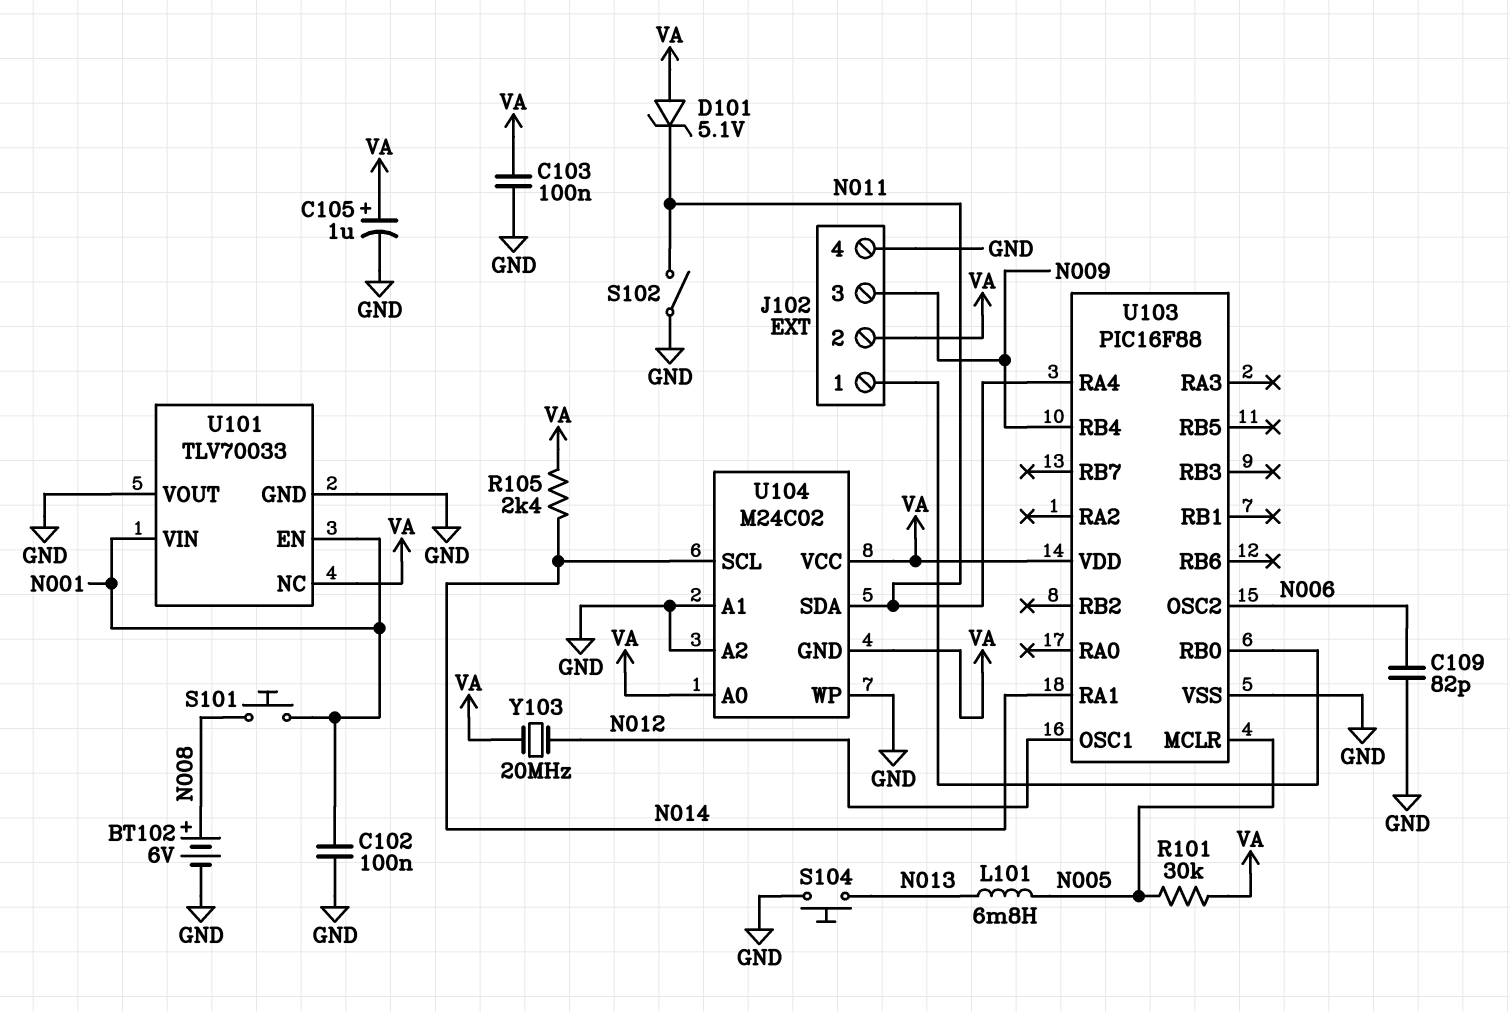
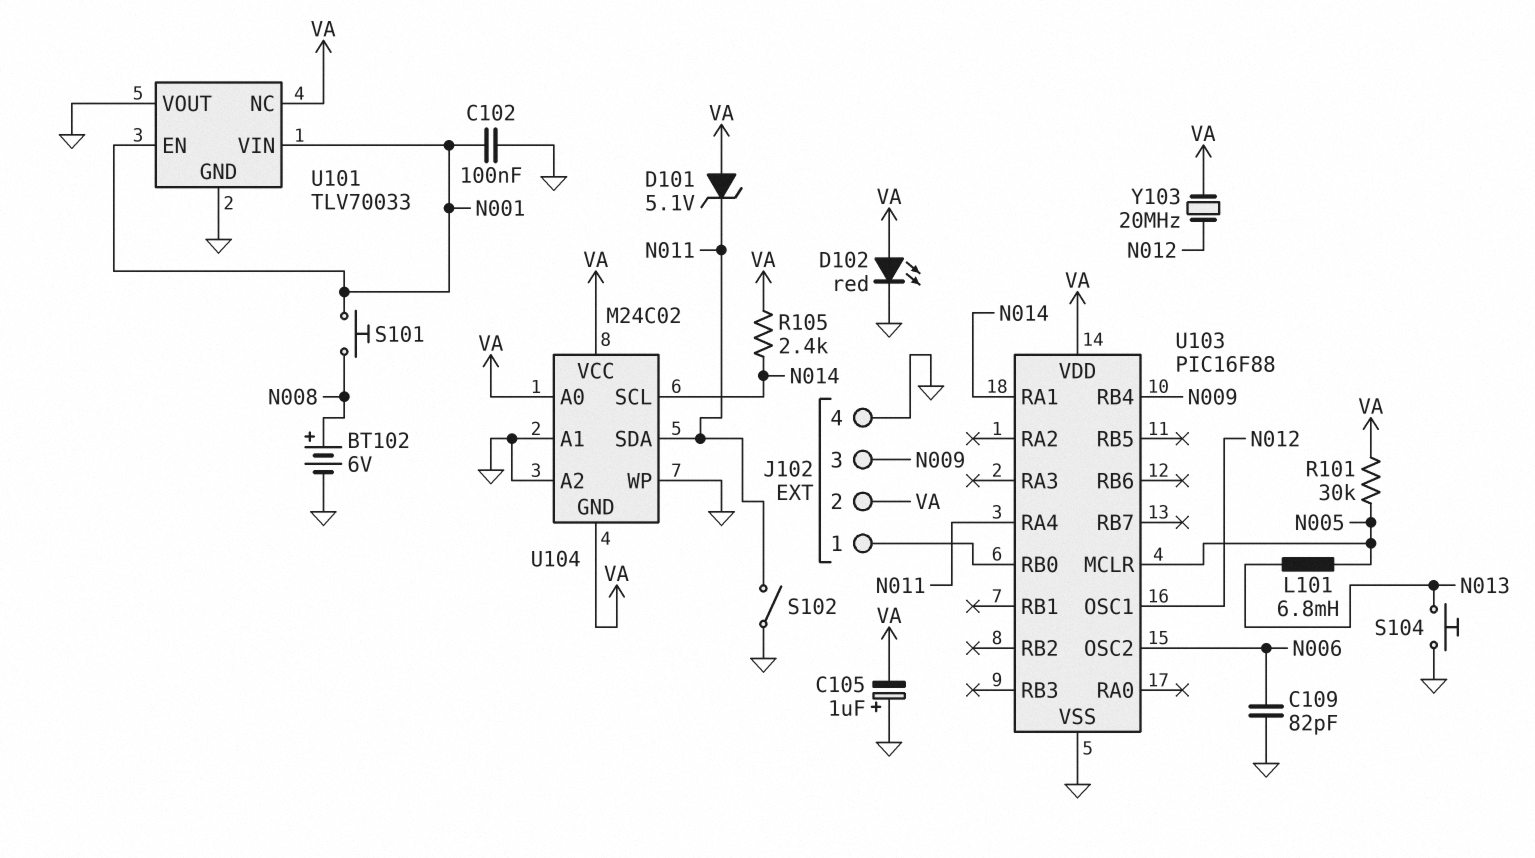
C103: 100nF (GND, VA) -> none
C105: 1uF (plus VA, minus GND) -> 1uF (plus GND, minus VA)
D102: none -> LED red (A VA, K GND)

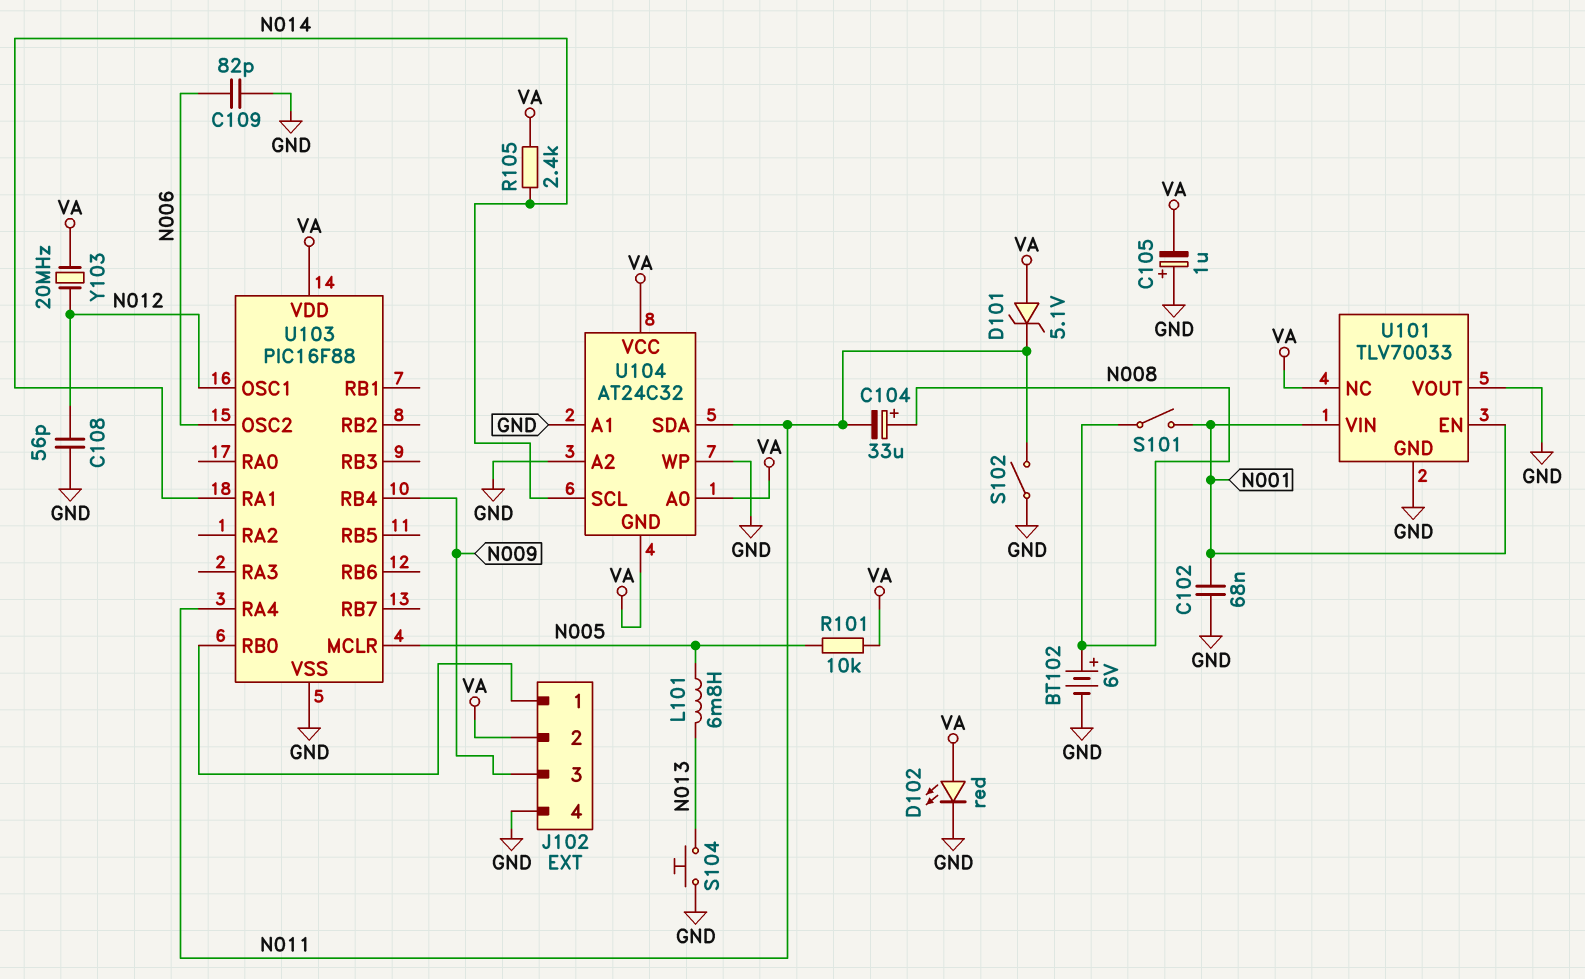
C102: 100nF (GND, N001) -> 68nF (GND, N001)
C104: none -> 33uF (plus N008, minus N011)
C108: none -> 56pF (GND, N012)
R101: 30k (N005, VA) -> 10k (N005, VA)
S101: button (N001, N008) -> switch (N001, N008)
U104: M24C02 -> AT24C32

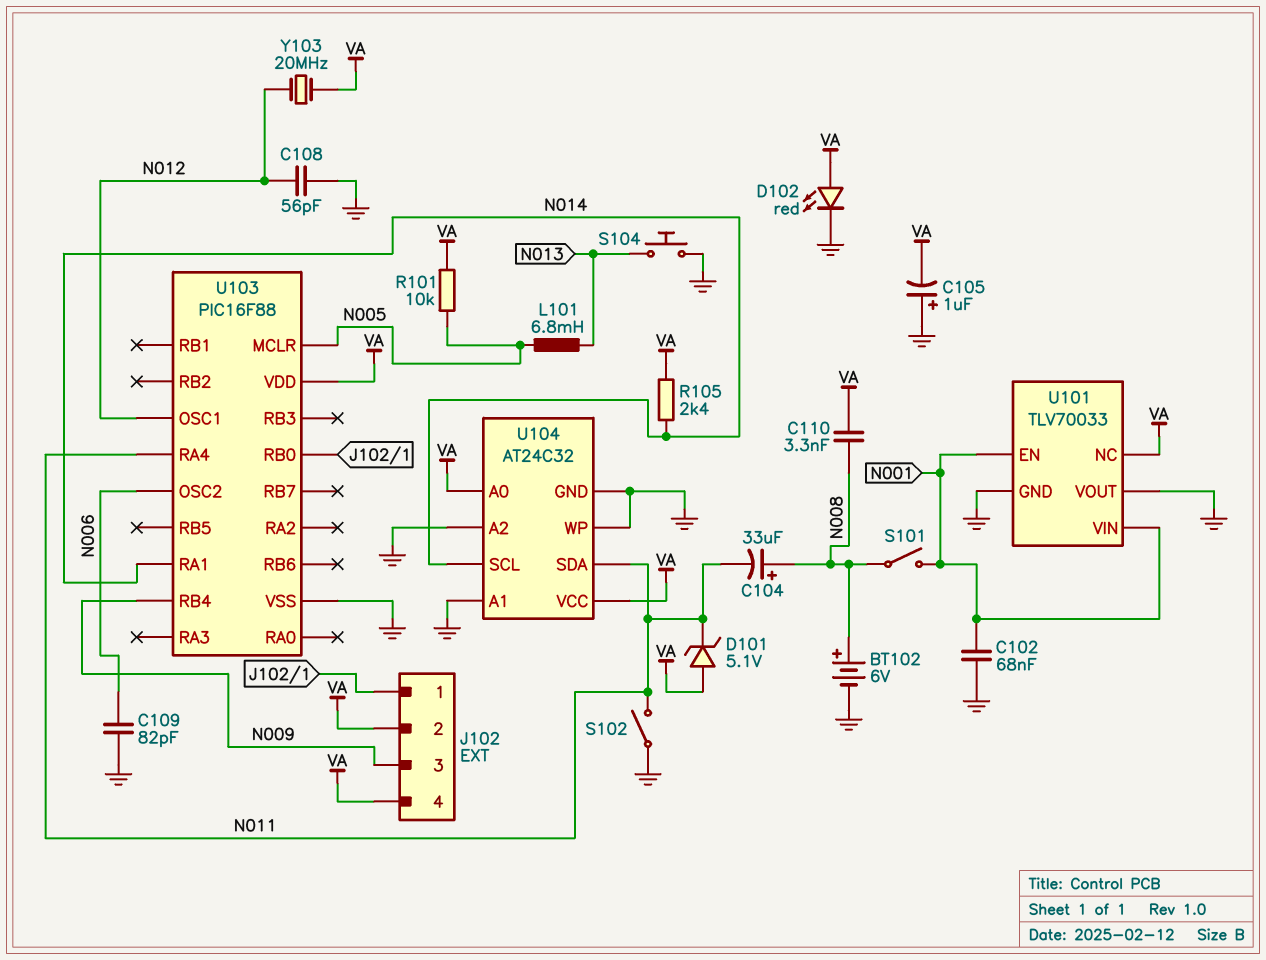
C110: none -> 3.3nF (N008, VA)
J102 pin 4: GND -> VA
U104 pin GND: VA -> GND

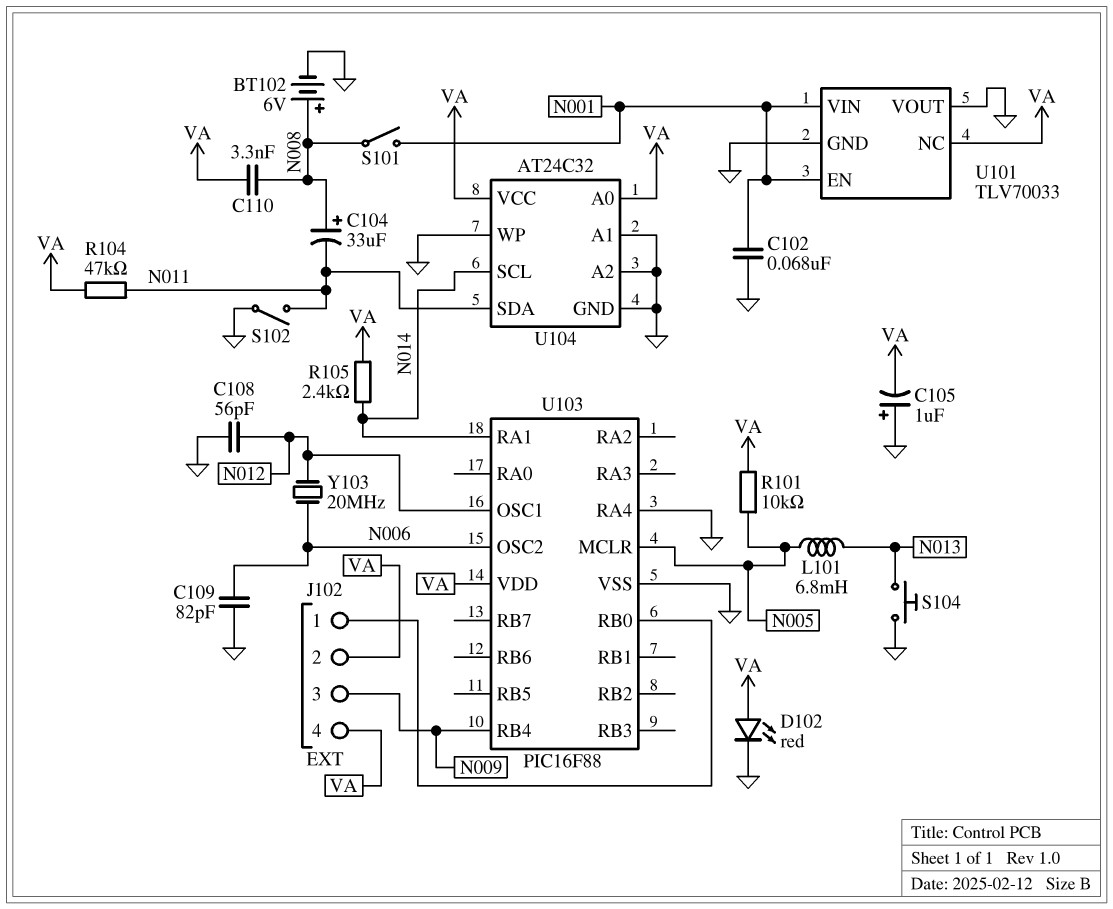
D101: zener 5.1V (A VA, K N011) -> none
R104: none -> 47k (N011, VA)
U103 pin RA4: N011 -> GND
Y103: 20MHz (N012, VA) -> 20MHz (N006, N012)

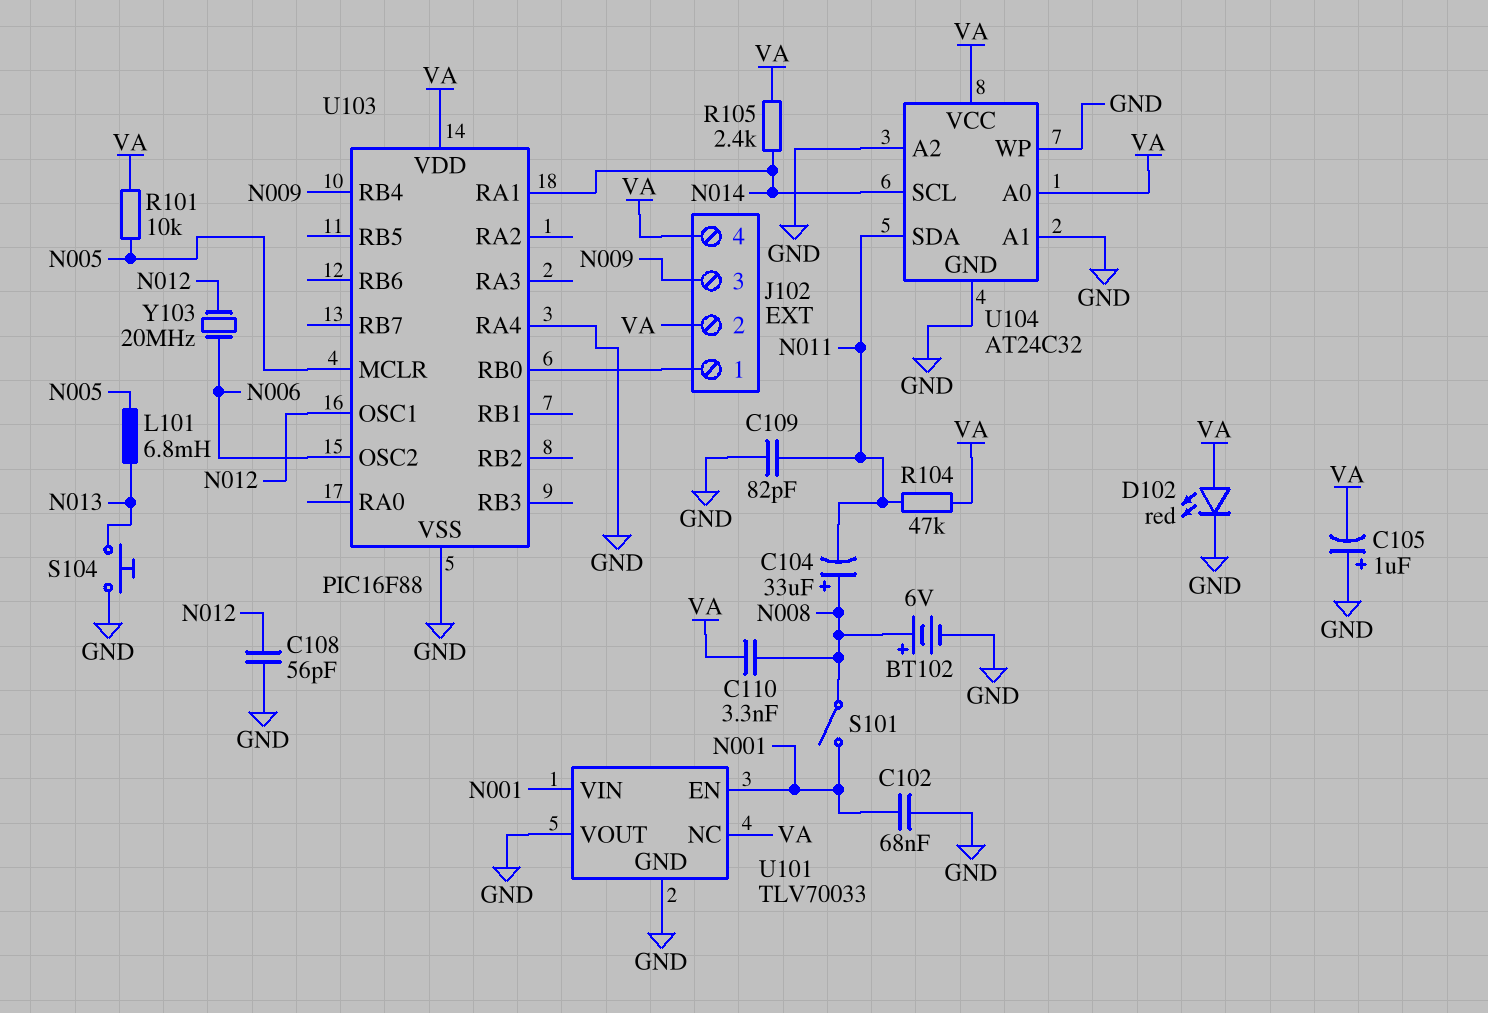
C109: 82pF (GND, N006) -> 82pF (GND, N011)
S102: switch (GND, N011) -> none

